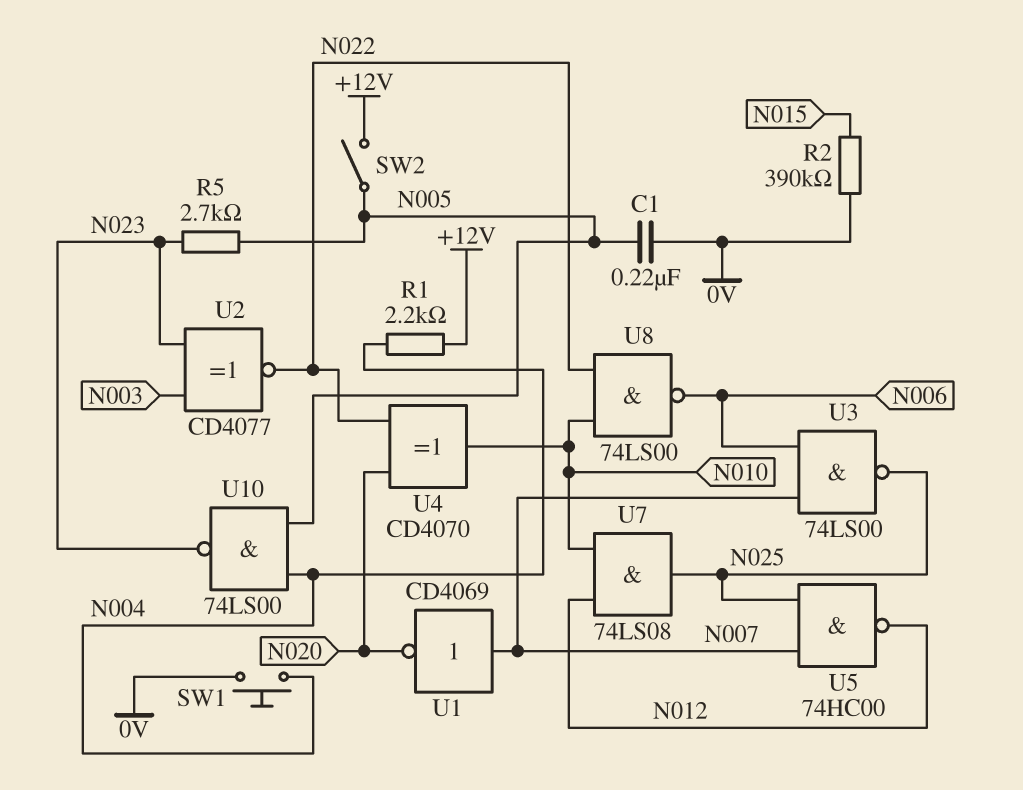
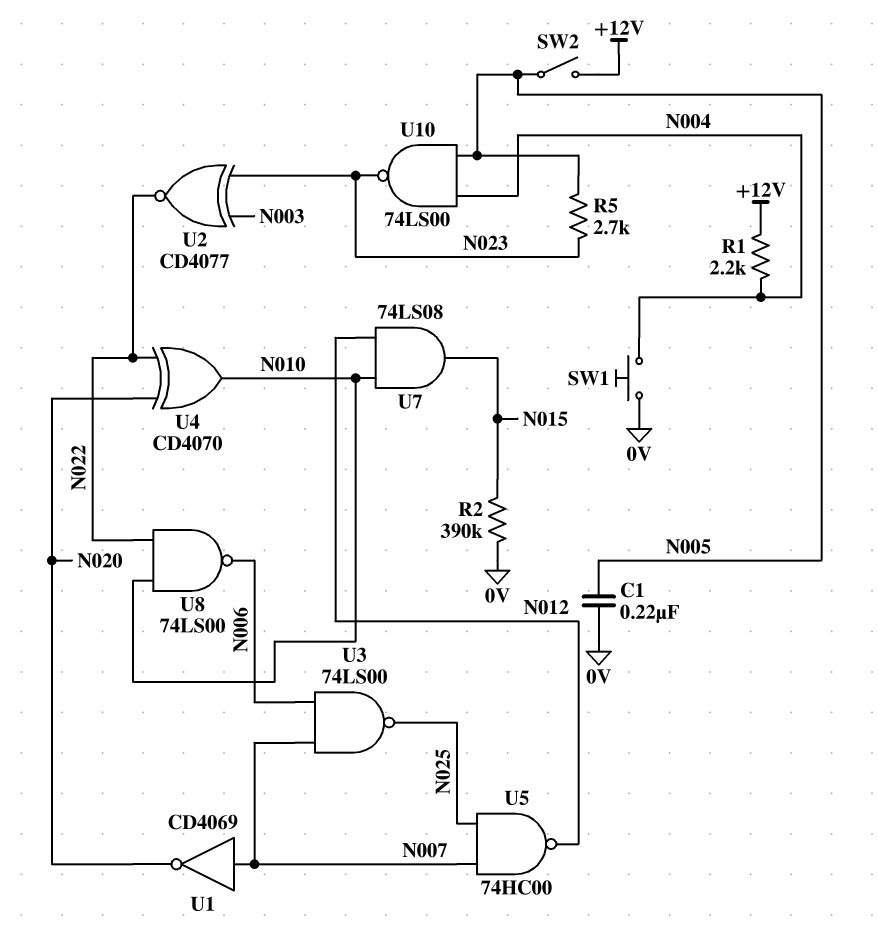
U7: AND 74LS08 (in N010, in N012, out N025) -> AND 74LS08 (in N010, in N012, out N015)

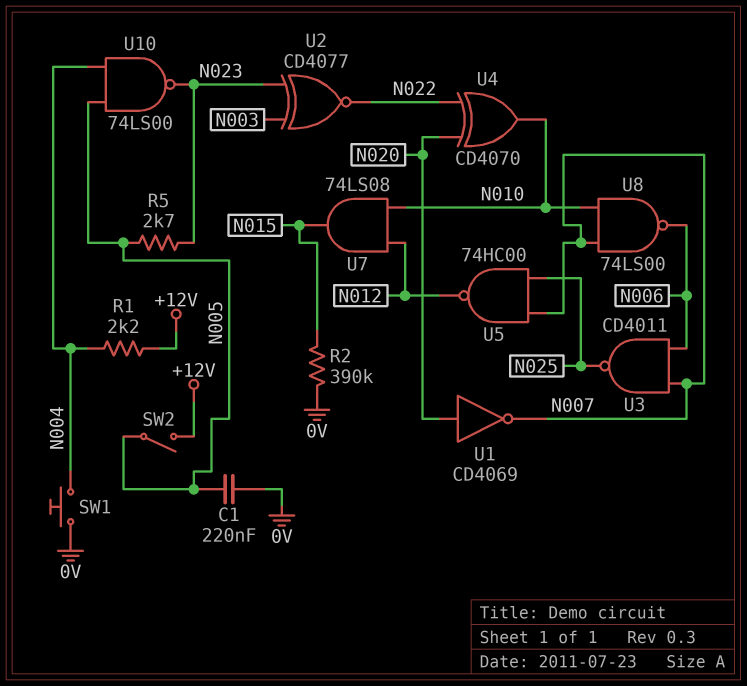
U1: NOT CD4069 (in N007, out N020) -> NOT CD4069 (in N020, out N007)
U3: NAND 74LS00 (in N006, in N007, out N025) -> NAND CD4011 (in N006, in N007, out N025)
U8: NAND 74LS00 (in N010, in N022, out N006) -> NAND 74LS00 (in N007, in N010, out N006)

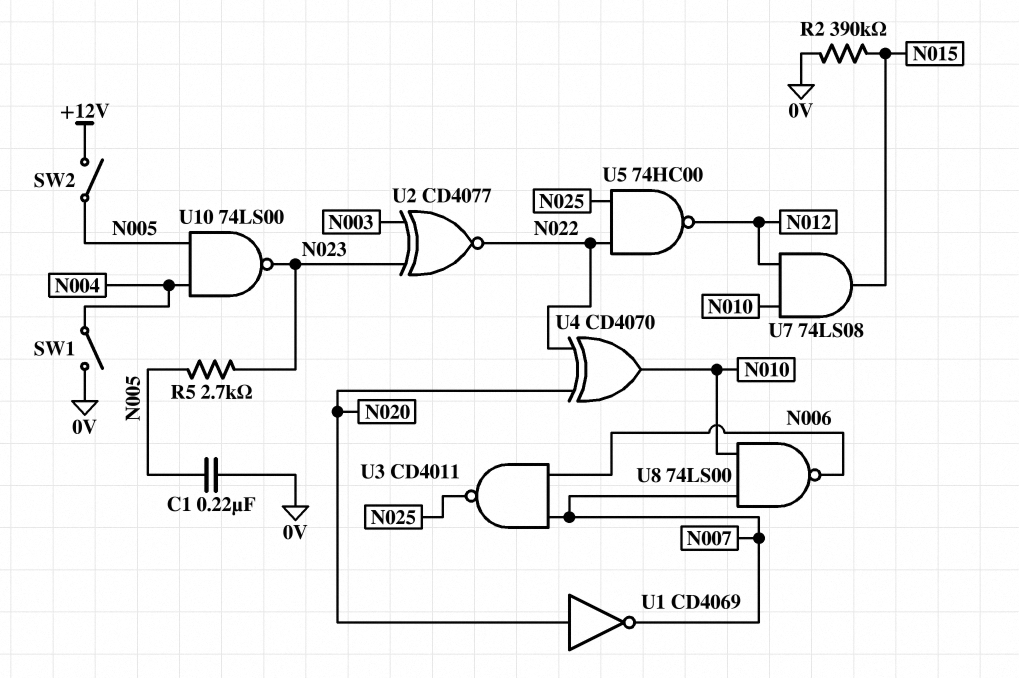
R1: 2.2k (+12V, N004) -> none
SW1: button (0V, N004) -> switch (0V, N004)
U5: NAND 74HC00 (in N007, in N025, out N012) -> NAND 74HC00 (in N022, in N025, out N012)

